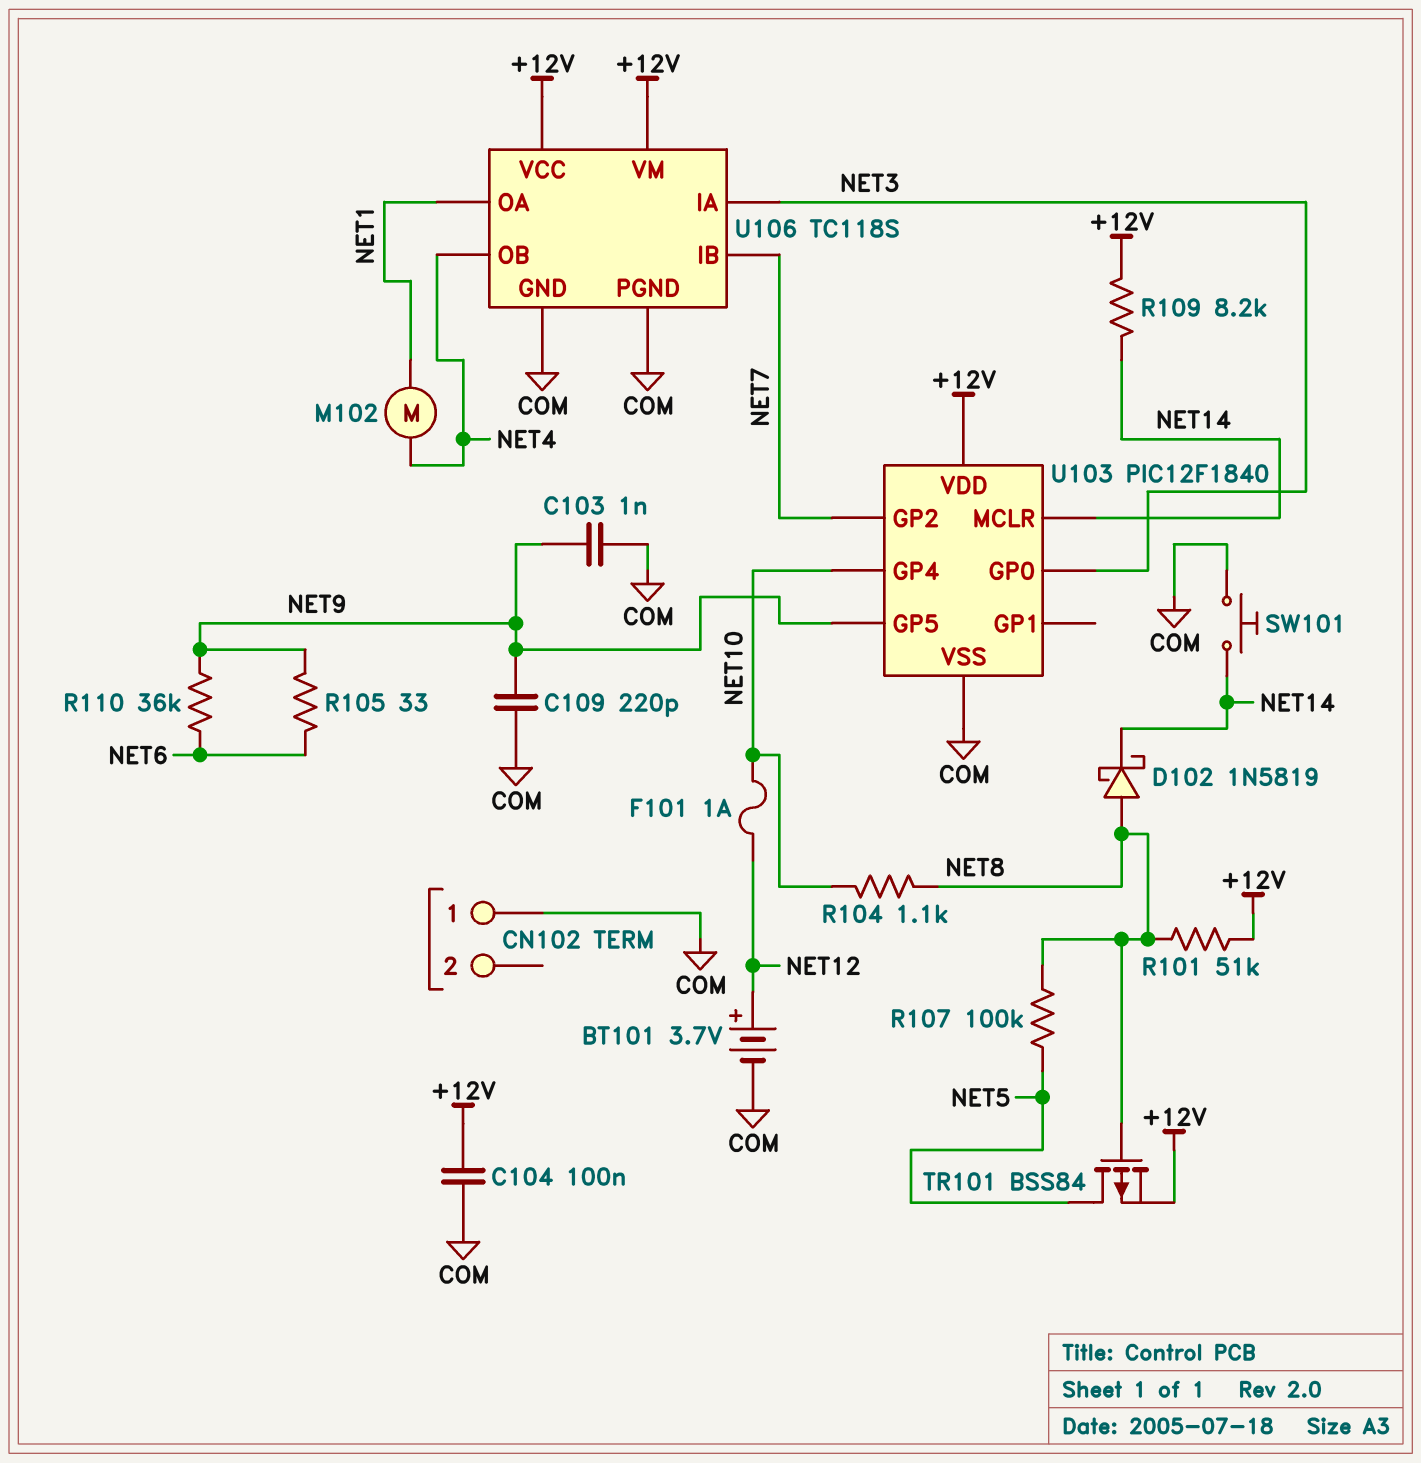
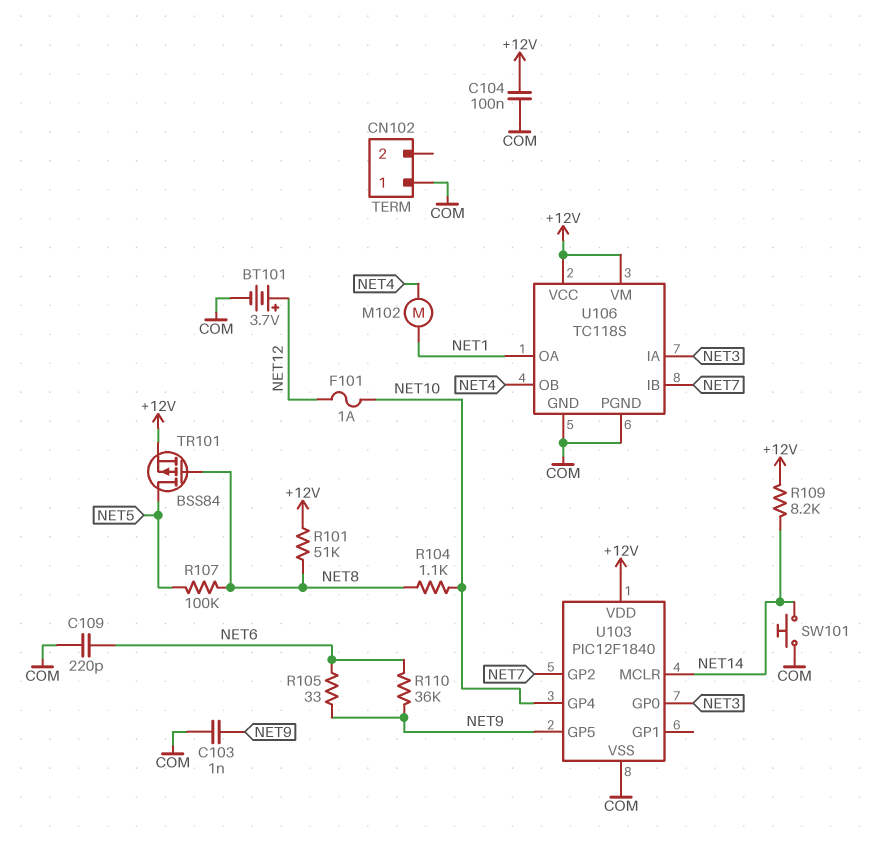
C109: 220pF (COM, NET9) -> 220pF (COM, NET6)
D102: schottky 1N5819 (A NET8, K NET14) -> none

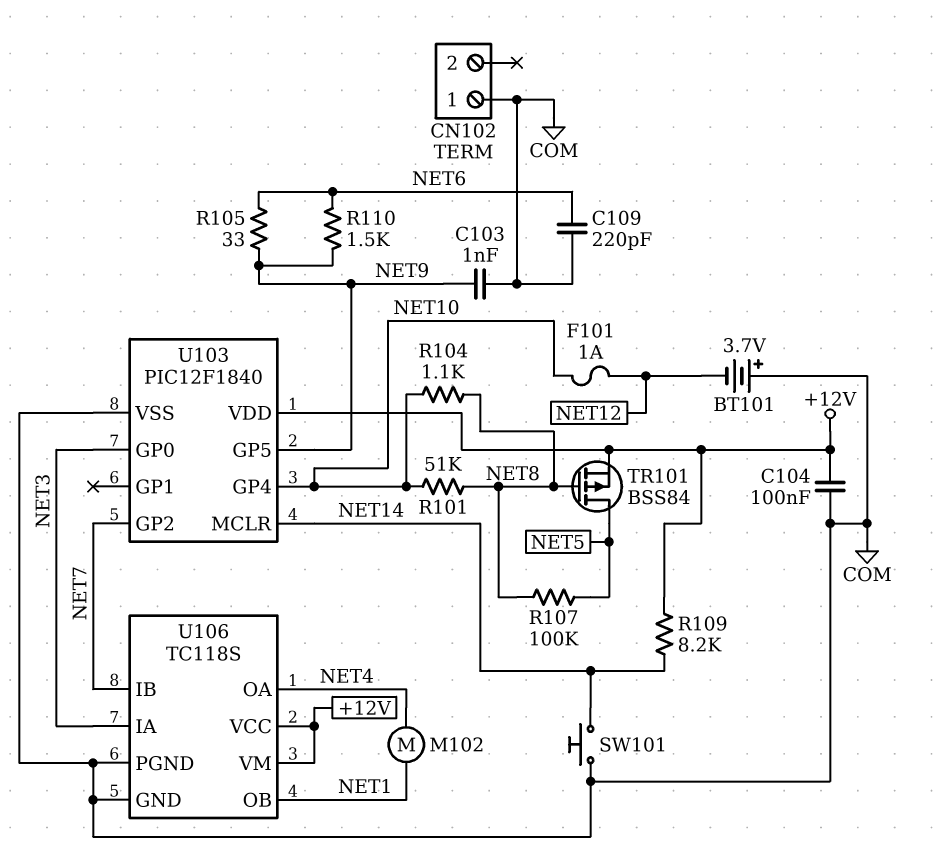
BT101: 3.7V (plus NET12, minus COM) -> 3.7V (plus COM, minus NET12)
R101: 51k (+12V, NET8) -> 51k (NET8, NET10)
R110: 36k (NET6, NET9) -> 1.5k (NET6, NET9)
U106 pin OA: NET1 -> NET4
U106 pin OB: NET4 -> NET1

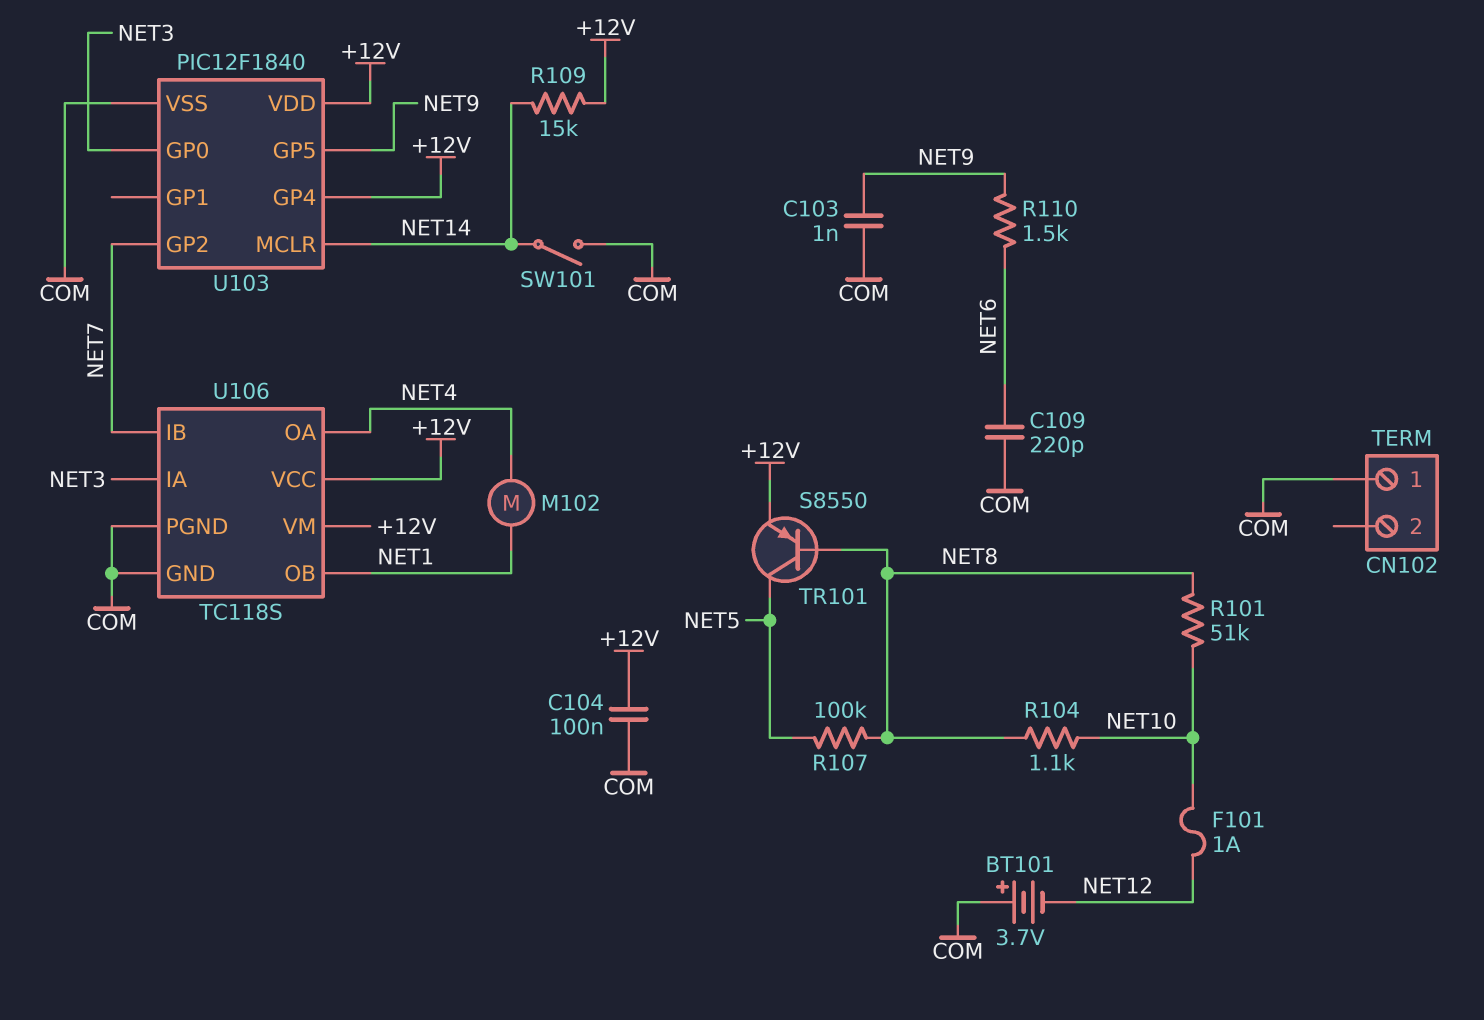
R105: 33 (NET6, NET9) -> none
R109: 8.2k (+12V, NET14) -> 15k (+12V, NET14)
SW101: button (COM, NET14) -> switch (COM, NET14)
TR101: PMOS BSS84 (G NET8, D NET5, S +12V) -> PNP S8550 (B NET8, C NET5, E +12V)
U103 pin GP4: NET10 -> +12V

